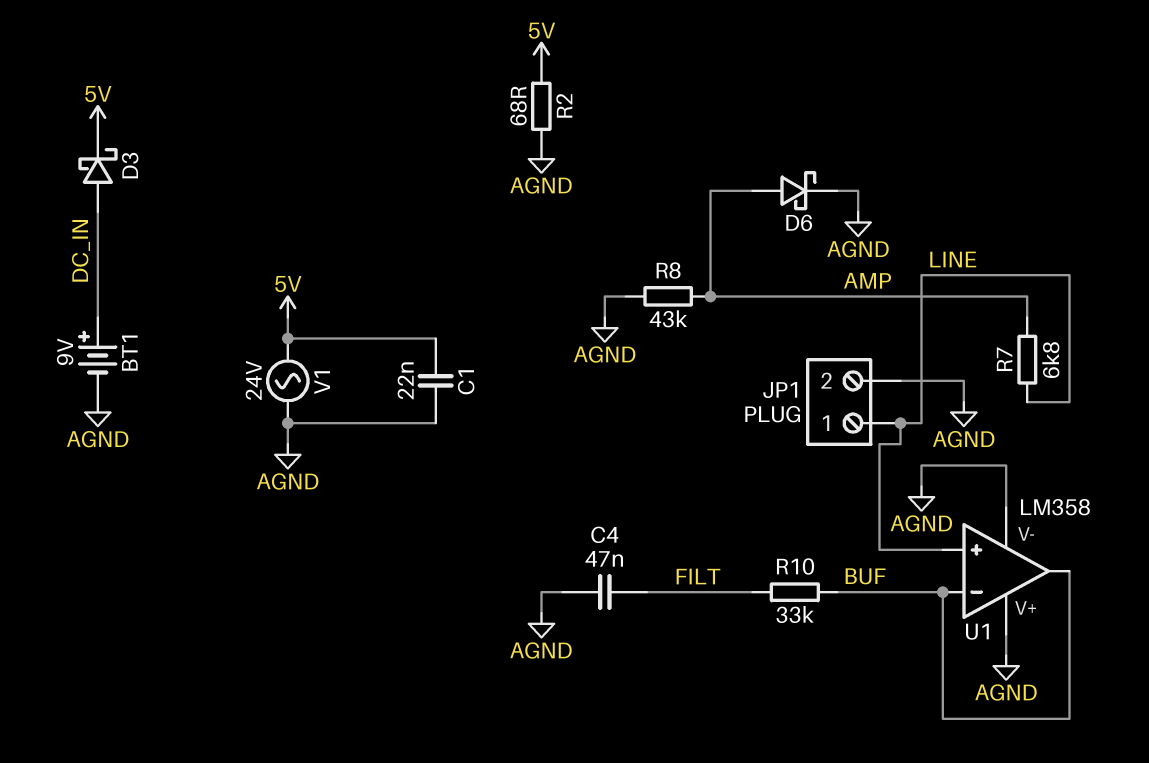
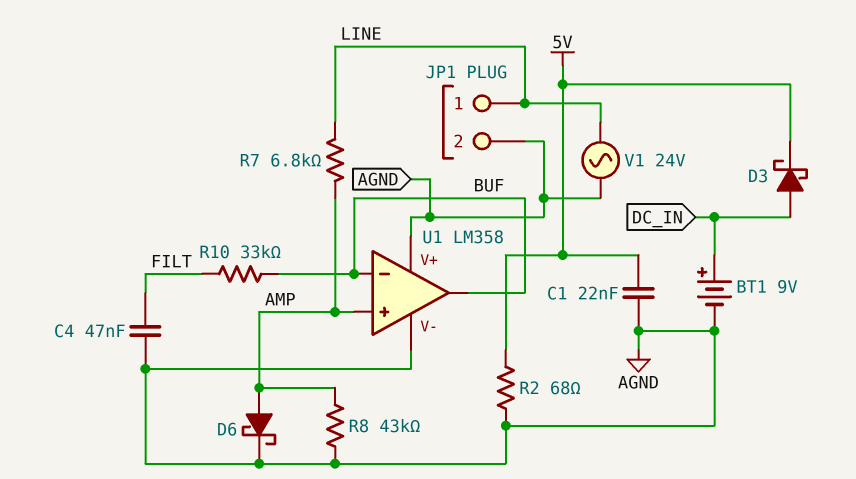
U1 pin in+: LINE -> AMP
V1: AC 24V (5V, AGND) -> AC 24V (AGND, LINE)

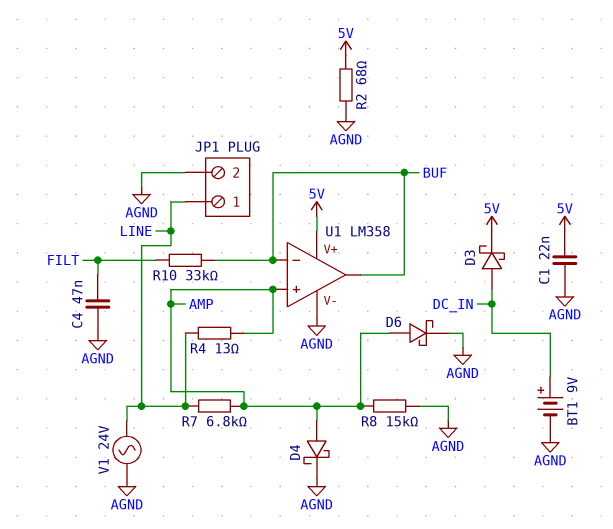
D4: none -> schottky (A AMP, K AGND)
R4: none -> 13 (AMP, LINE)
R8: 43k (AGND, AMP) -> 15k (AGND, AMP)
U1 pin V+: AGND -> 5V

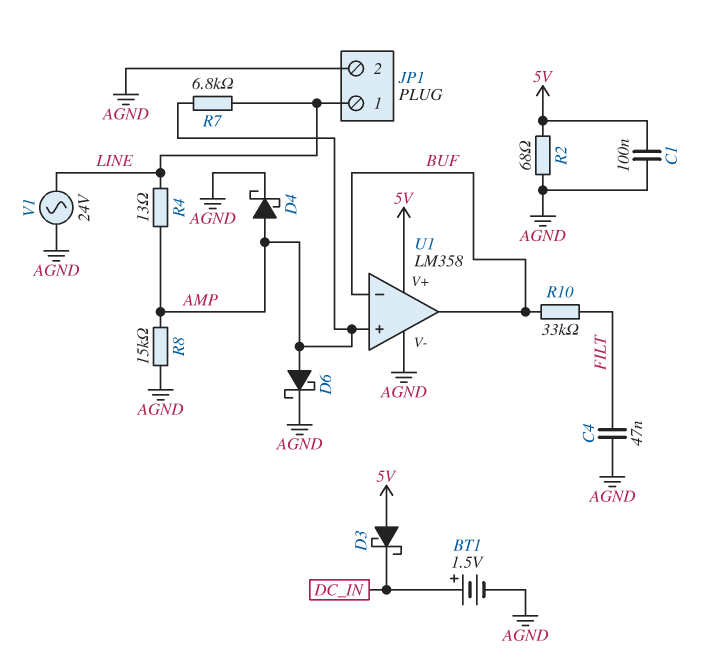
BT1: 9V (plus DC_IN, minus AGND) -> 1.5V (plus DC_IN, minus AGND)
C1: 22nF (5V, AGND) -> 100nF (5V, AGND)
D3: schottky (A DC_IN, K 5V) -> schottky (A 5V, K DC_IN)

